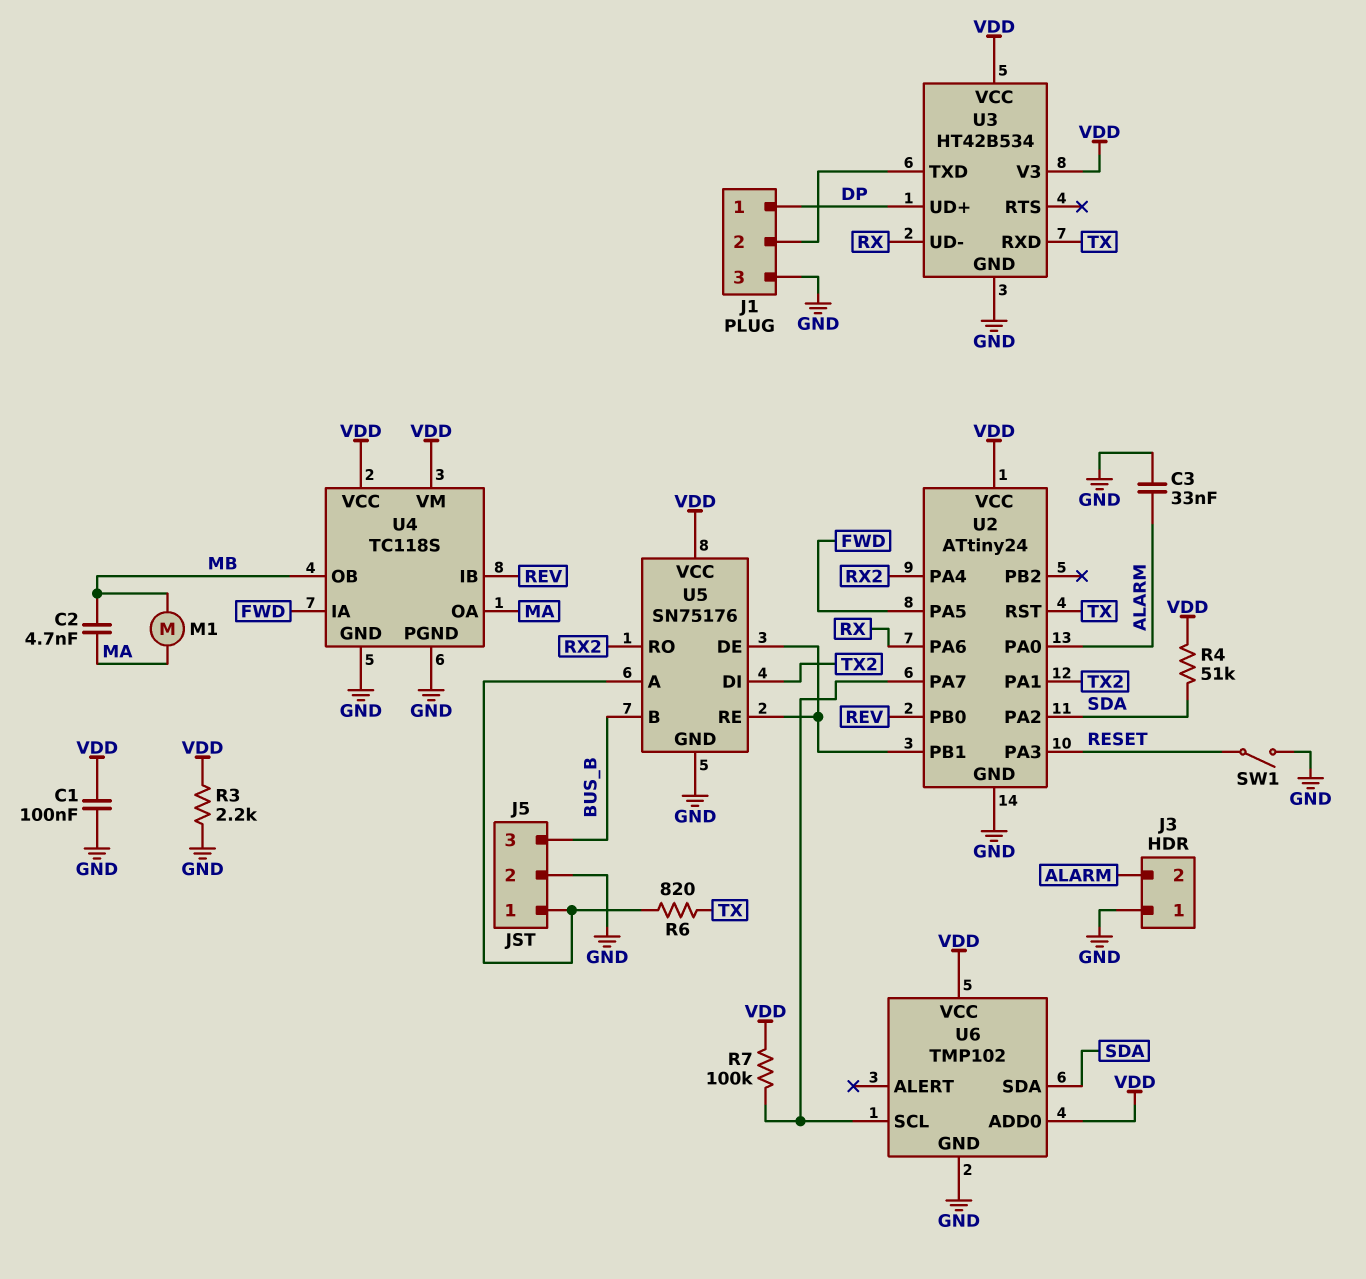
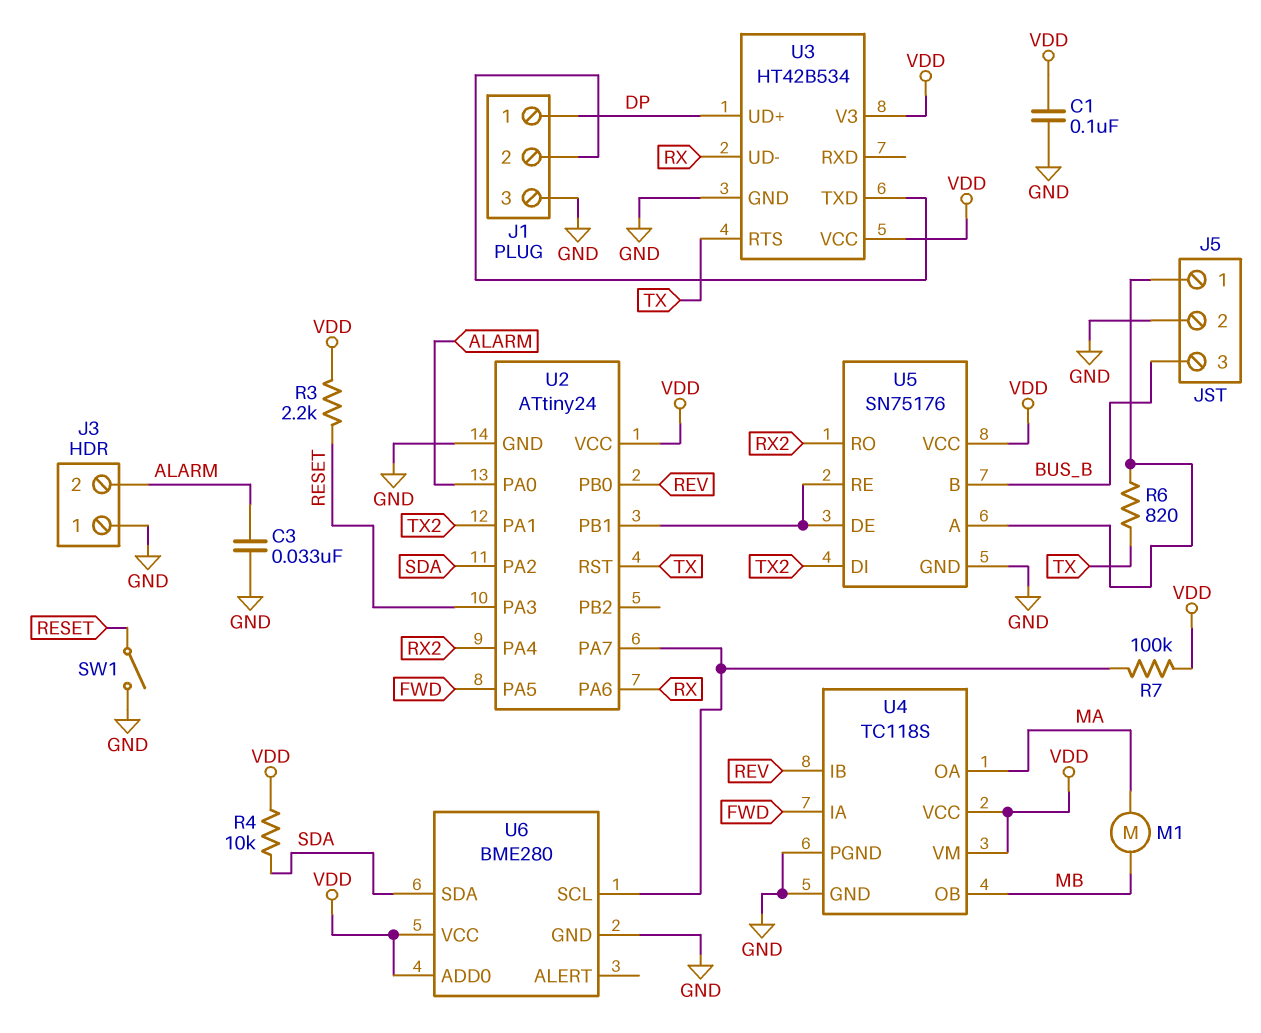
C2: 4.7nF (MA, MB) -> none
R3: 2.2k (GND, VDD) -> 2.2k (RESET, VDD)
R4: 51k (SDA, VDD) -> 10k (SDA, VDD)
U3 pin RTS: none -> TX
U3 pin RXD: TX -> none
U6: TMP102 -> BME280

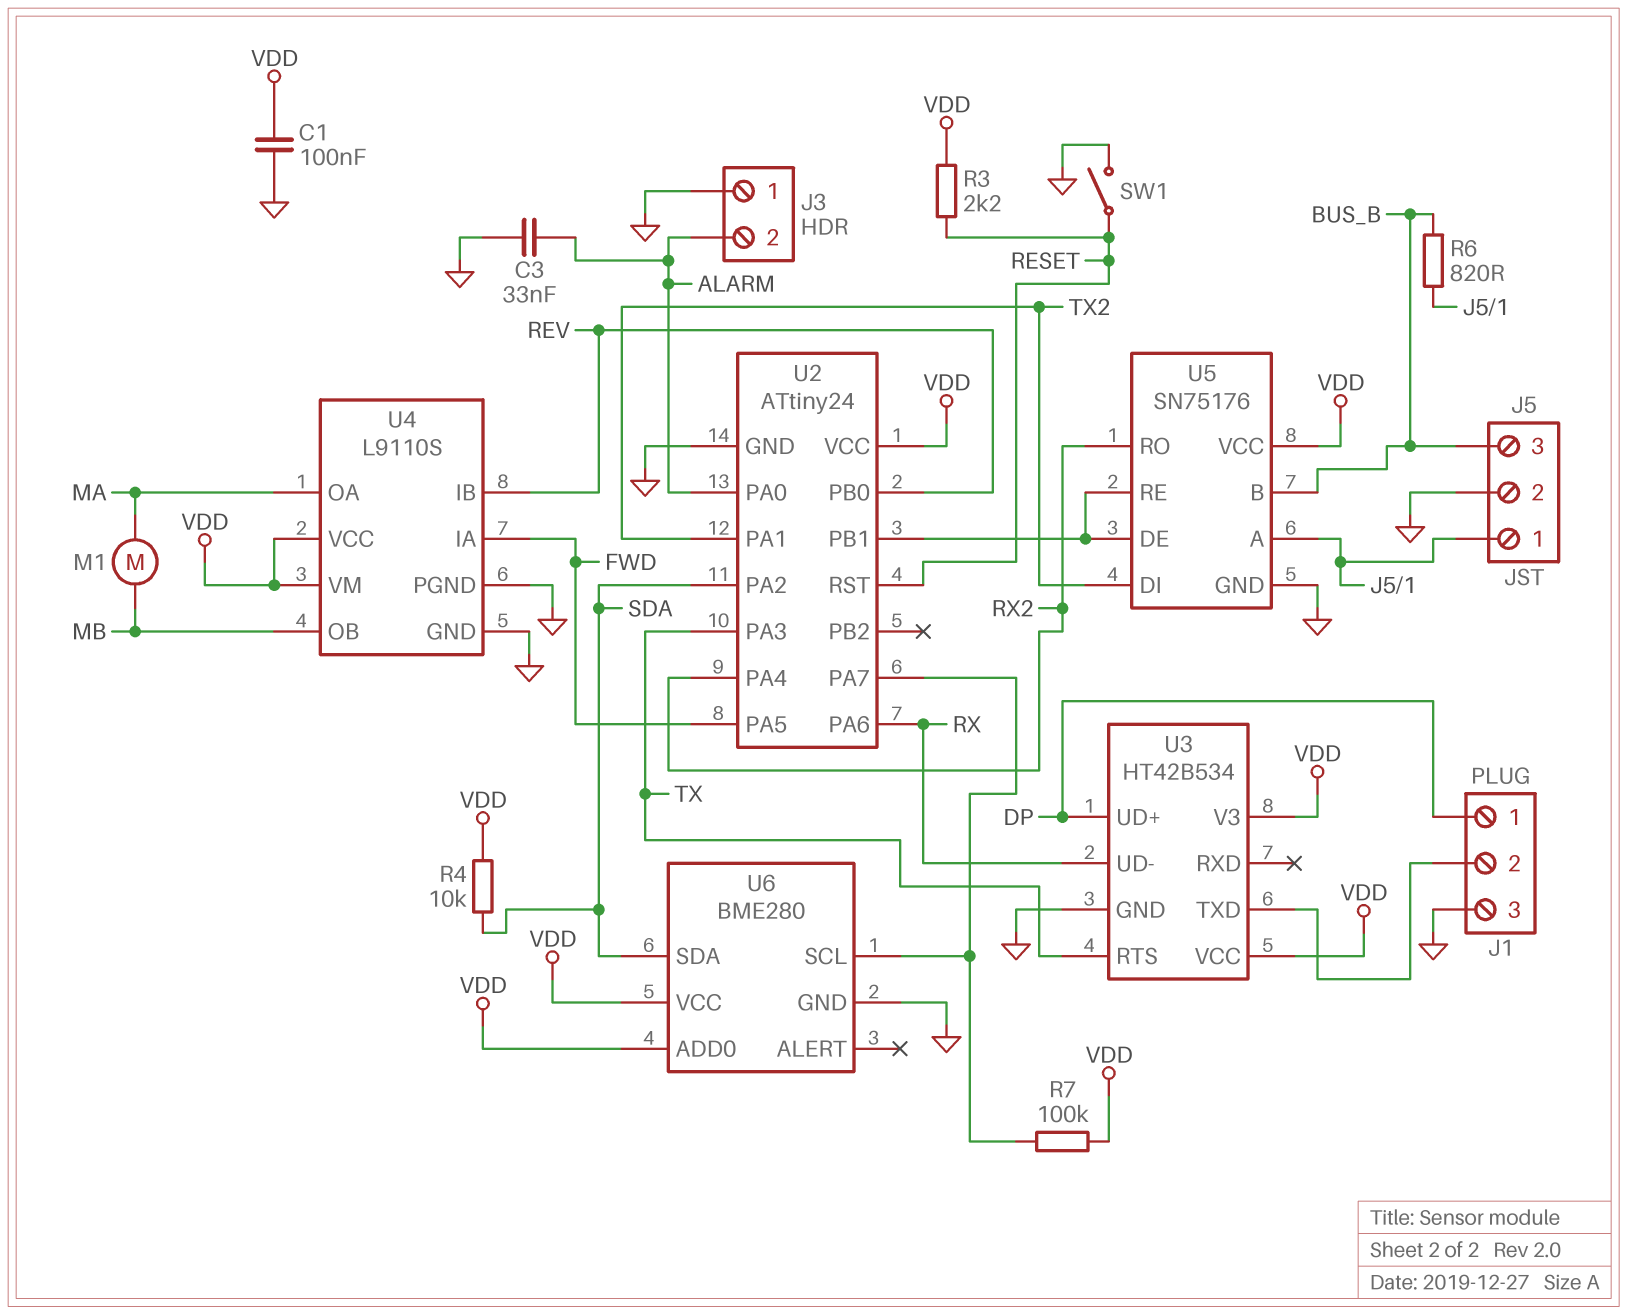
R6: 820 (J5/1, TX) -> 820 (BUS_B, J5/1)
U2 pin PA3: RESET -> TX
U2 pin RST: TX -> RESET
U4: TC118S -> L9110S

